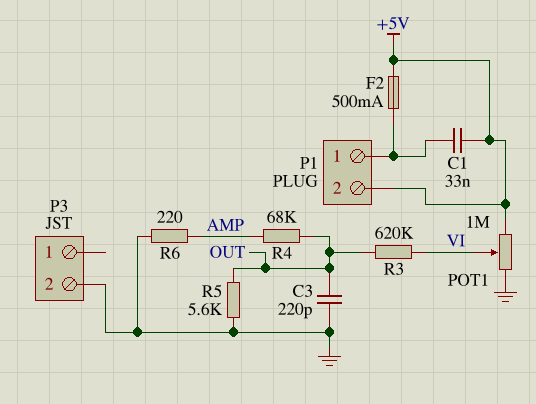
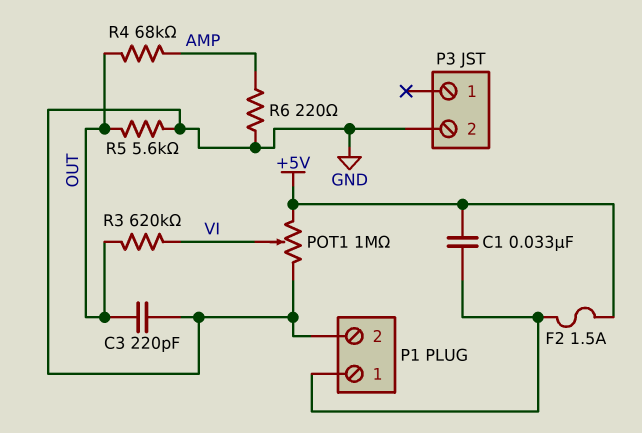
F2: 500mA (+5V, P1/1) -> 1.5A (+5V, P1/1)
P1 pin 2: +5V -> GND

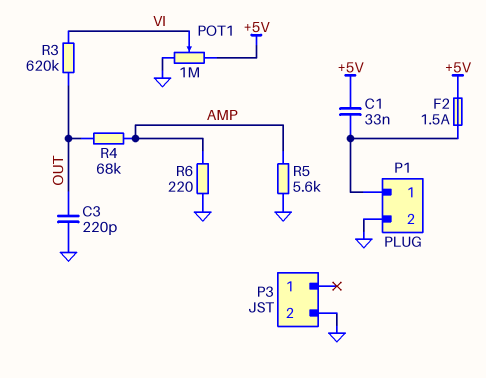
R5: 5.6k (GND, OUT) -> 5.6k (AMP, GND)

